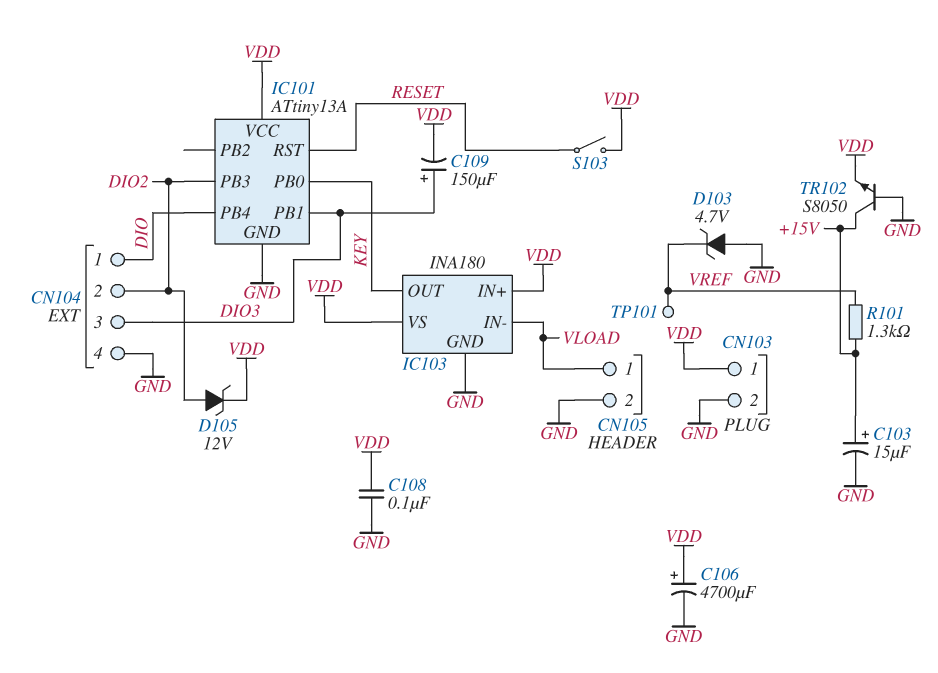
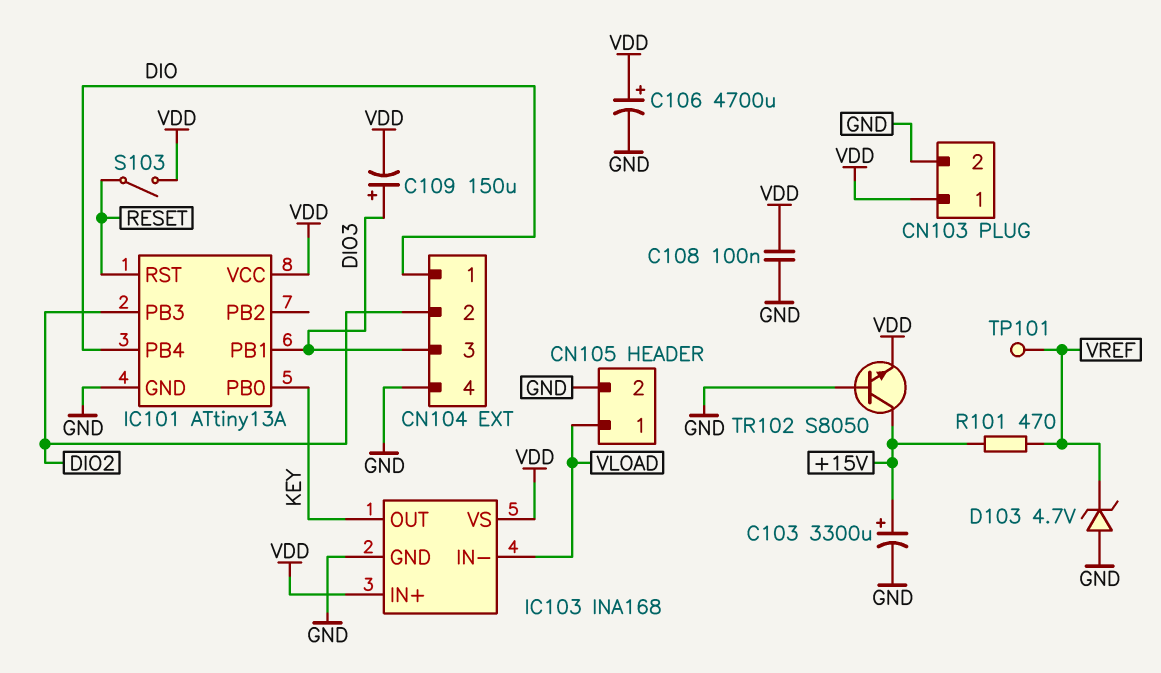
C103: 15uF (plus +15V, minus GND) -> 3300uF (plus +15V, minus GND)
D105: zener 12V (A DIO2, K VDD) -> none
IC103: INA180 -> INA168
R101: 1.3k (+15V, VREF) -> 470 (+15V, VREF)

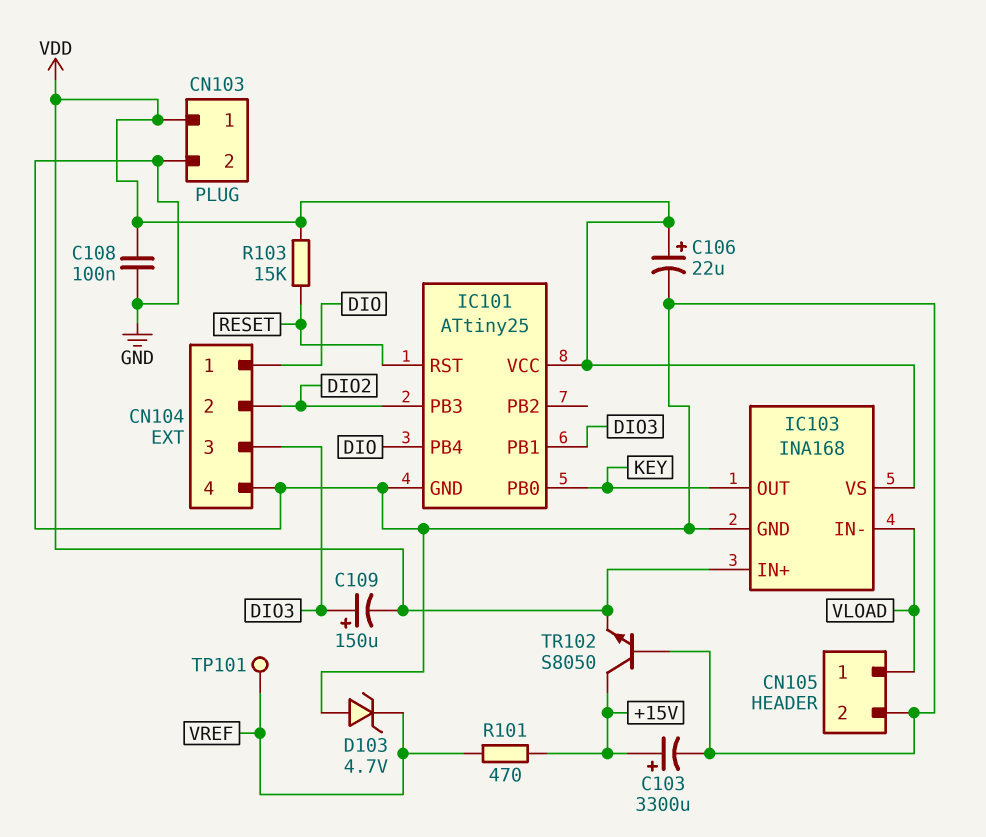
C106: 4700uF (plus VDD, minus GND) -> 22uF (plus VDD, minus GND)
IC101: ATtiny13A -> ATtiny25
R103: none -> 15k (RESET, VDD)
S103: switch (RESET, VDD) -> none

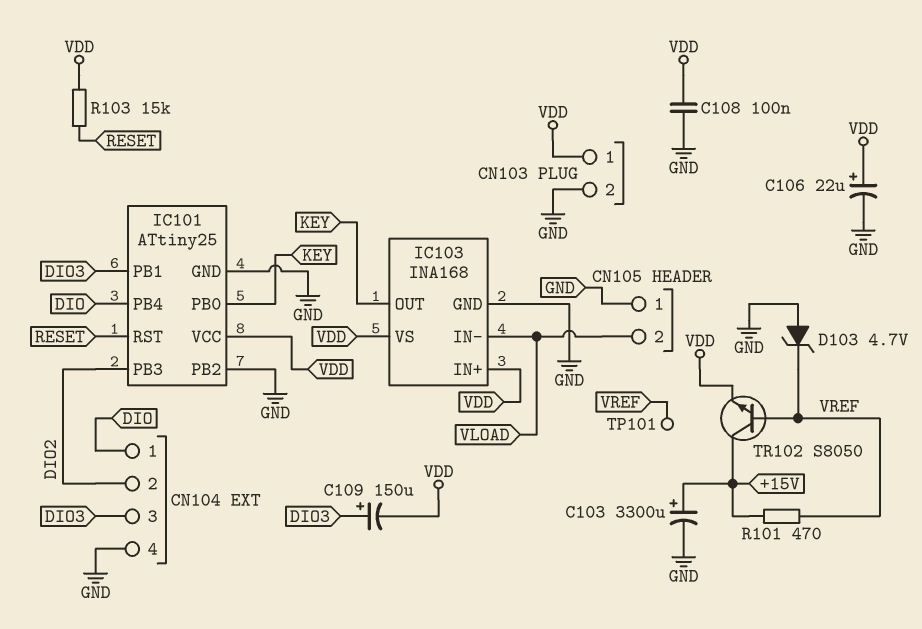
CN105 pin 1: VLOAD -> GND
CN105 pin 2: GND -> VLOAD
IC101 pin PB2: none -> GND
TR102: NPN S8050 (B GND, C +15V, E VDD) -> NPN S8050 (B VREF, C +15V, E VDD)

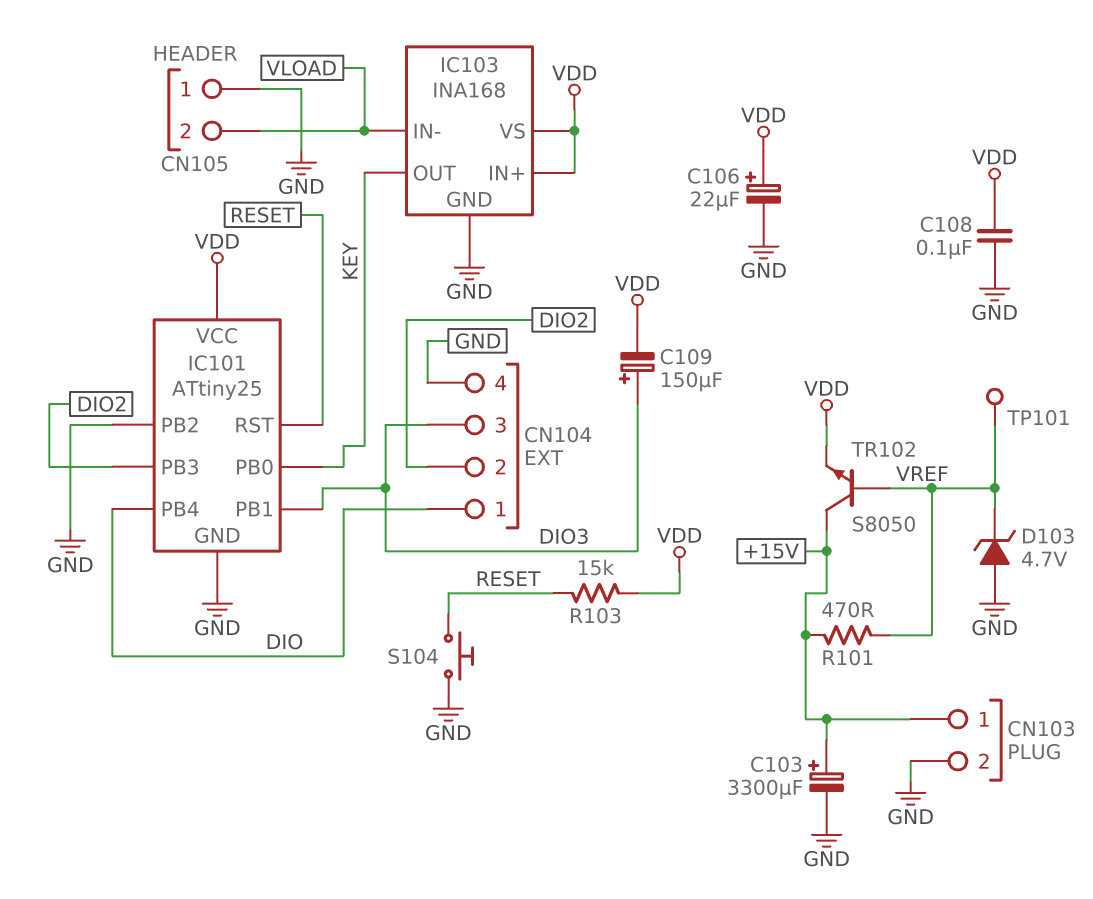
CN103 pin 1: VDD -> +15V
S104: none -> button (GND, RESET)

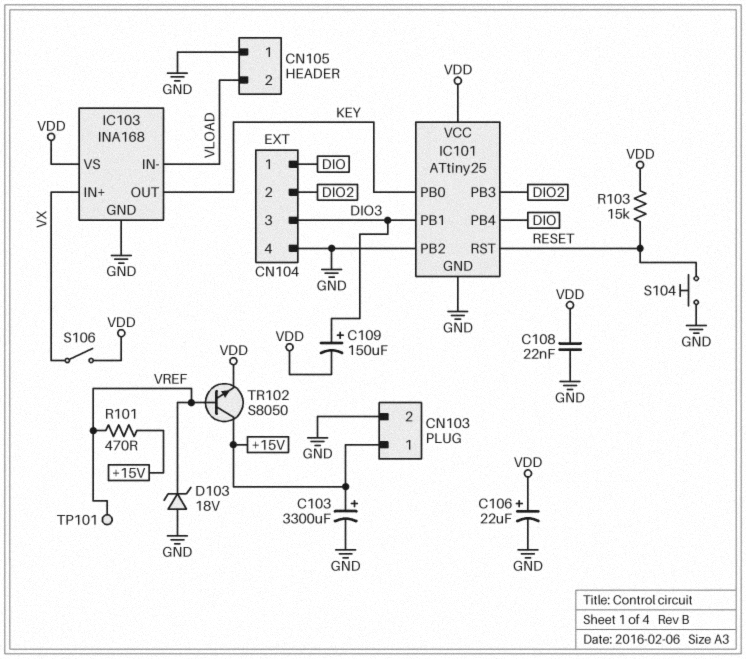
C108: 100nF (GND, VDD) -> 22nF (GND, VDD)
D103: zener 4.7V (A GND, K VREF) -> zener 18V (A GND, K VREF)
IC103 pin IN+: VDD -> VX
S106: none -> switch (VDD, VX)

